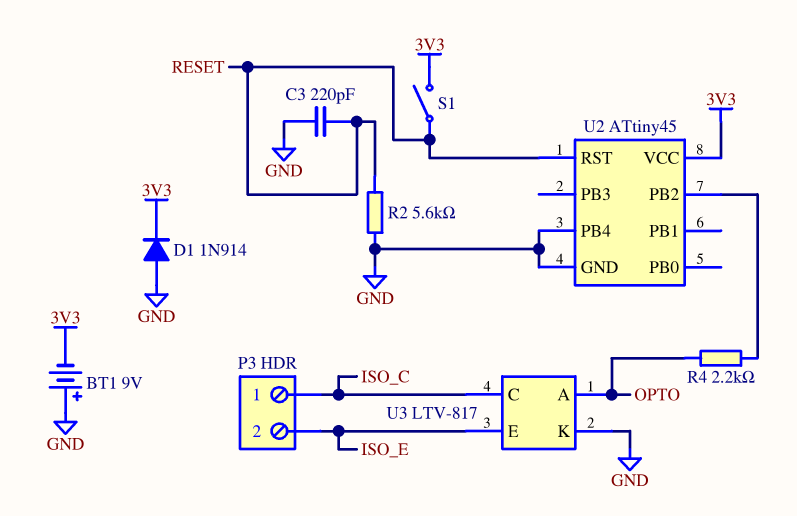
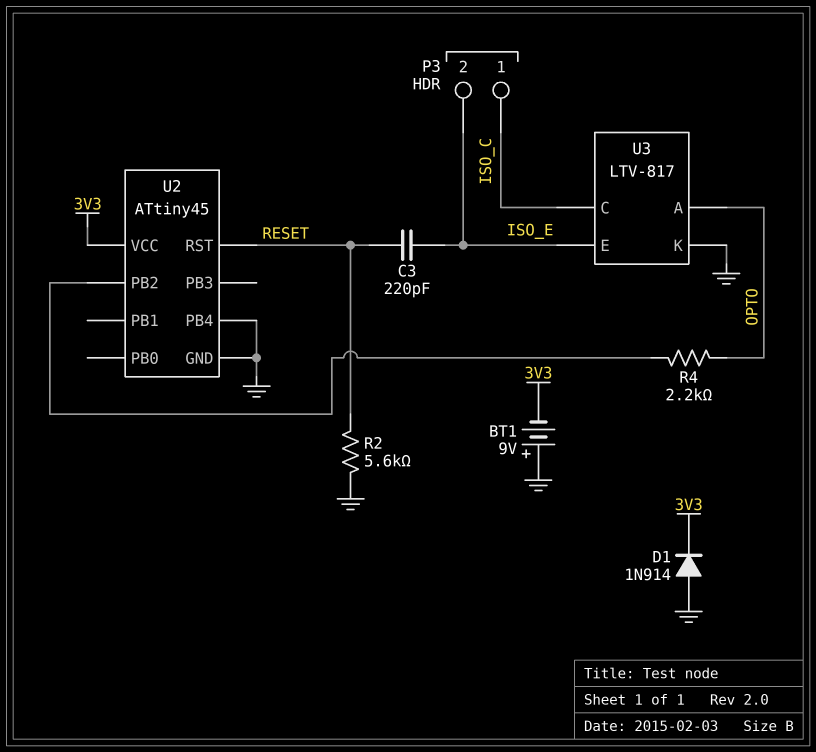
C3: 220pF (GND, RESET) -> 220pF (ISO_E, RESET)
S1: switch (3V3, RESET) -> none

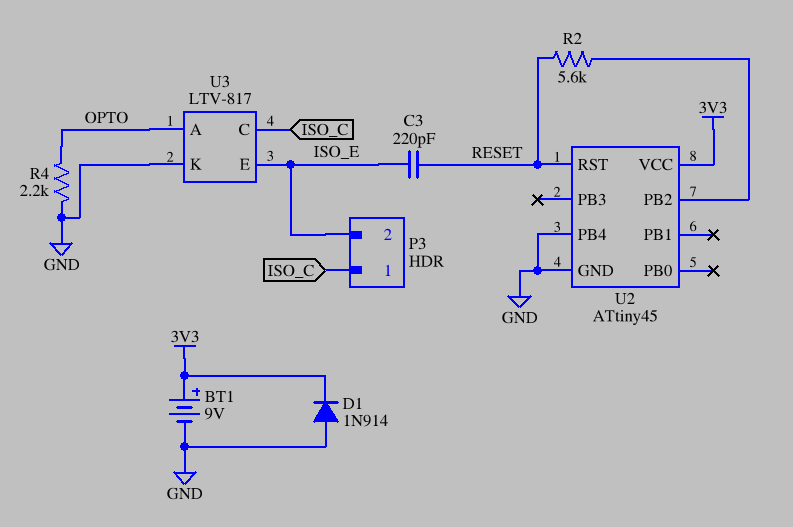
BT1: 9V (plus GND, minus 3V3) -> 9V (plus 3V3, minus GND)
R2: 5.6k (GND, RESET) -> 5.6k (RESET, U2/PB2)
R4: 2.2k (OPTO, U2/PB2) -> 2.2k (GND, OPTO)

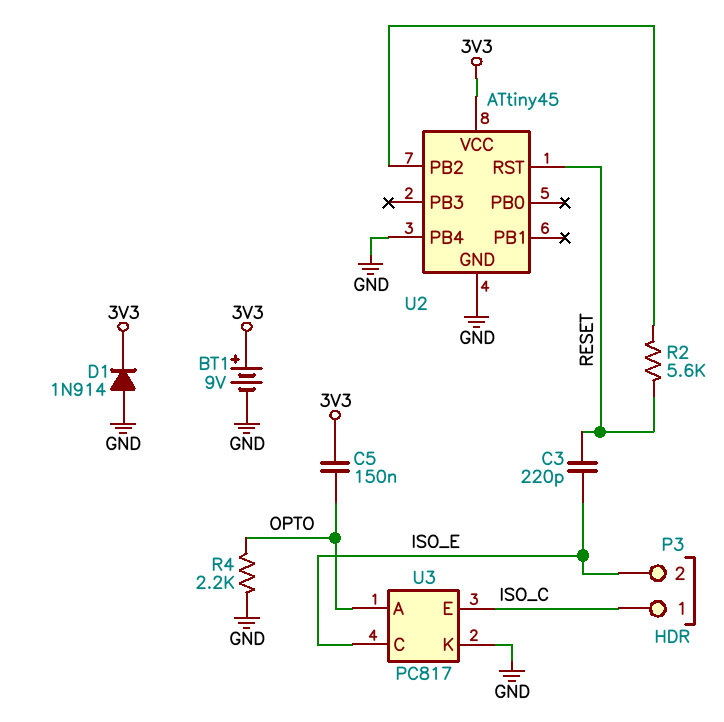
C5: none -> 150nF (3V3, OPTO)
U3: LTV-817 -> PC817
U3 pin C: ISO_C -> ISO_E
U3 pin E: ISO_E -> ISO_C

